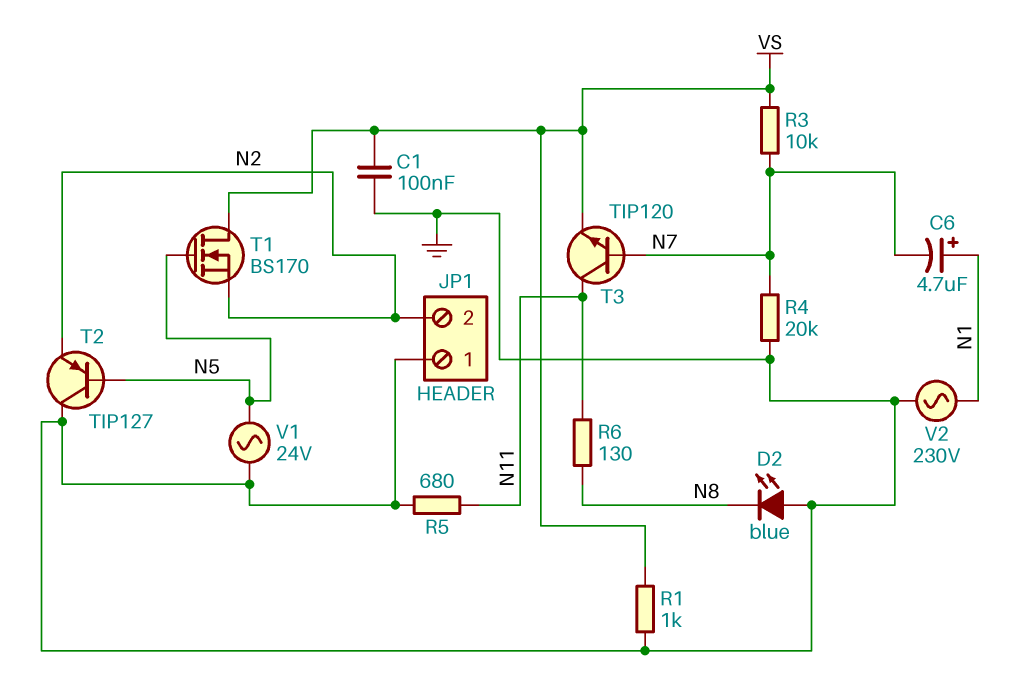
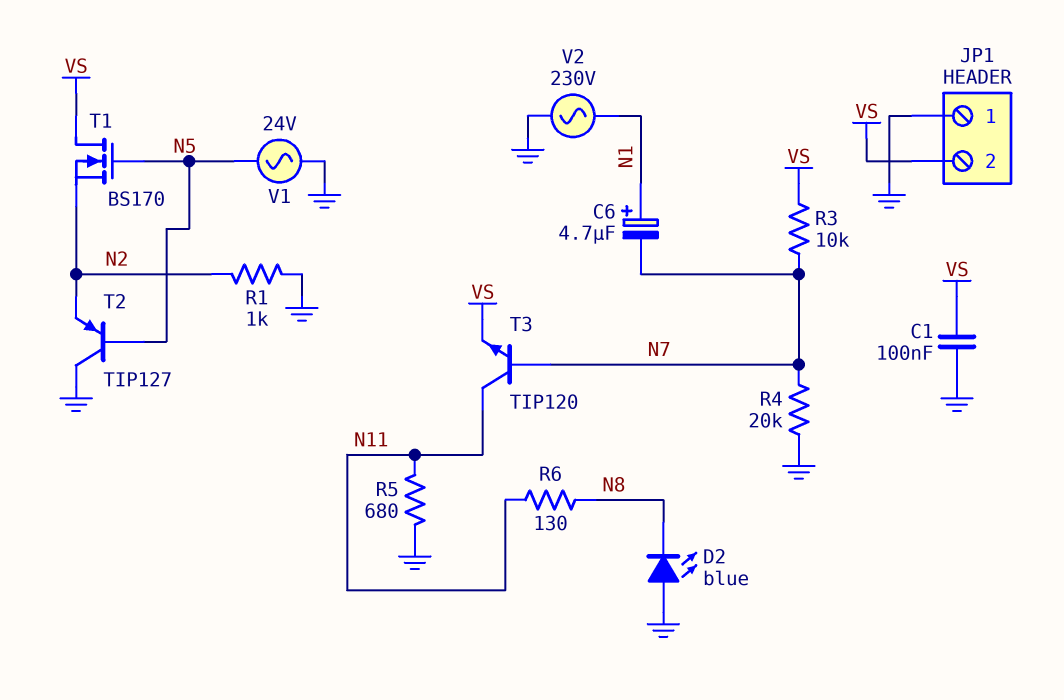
JP1 pin 2: N2 -> VS
R1: 1k (GND, VS) -> 1k (GND, N2)

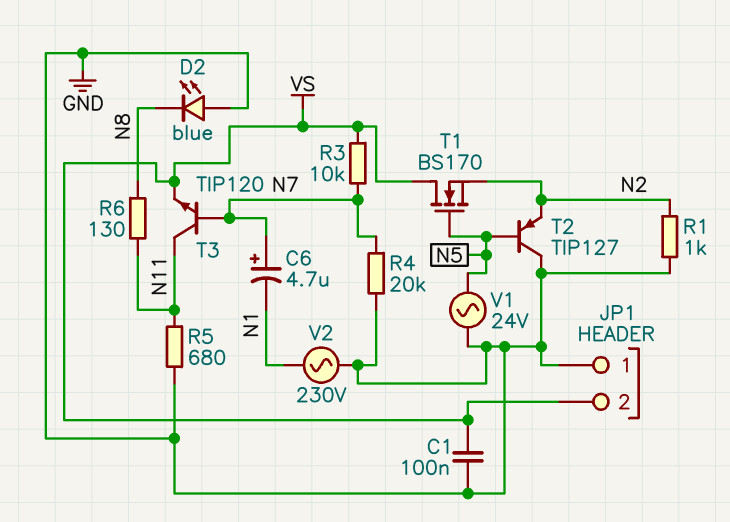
C6: 4.7uF (plus N1, minus N7) -> 4.7uF (plus N7, minus N1)

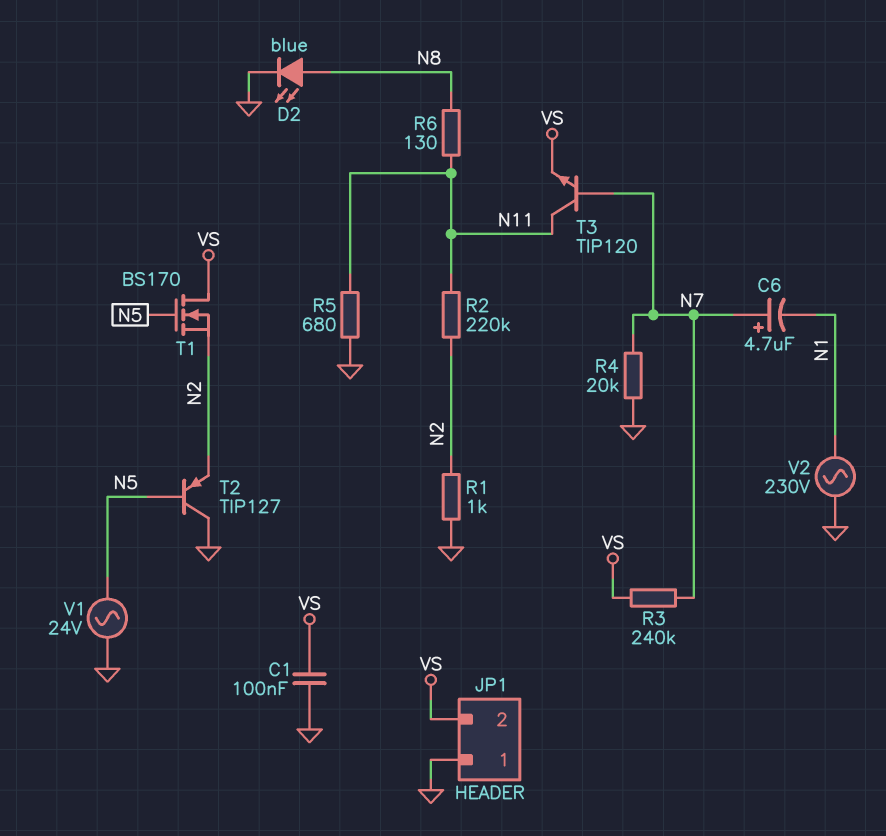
D2: LED blue (A GND, K N8) -> LED blue (A N8, K GND)
R2: none -> 220k (N2, N11)
R3: 10k (N7, VS) -> 240k (N7, VS)

